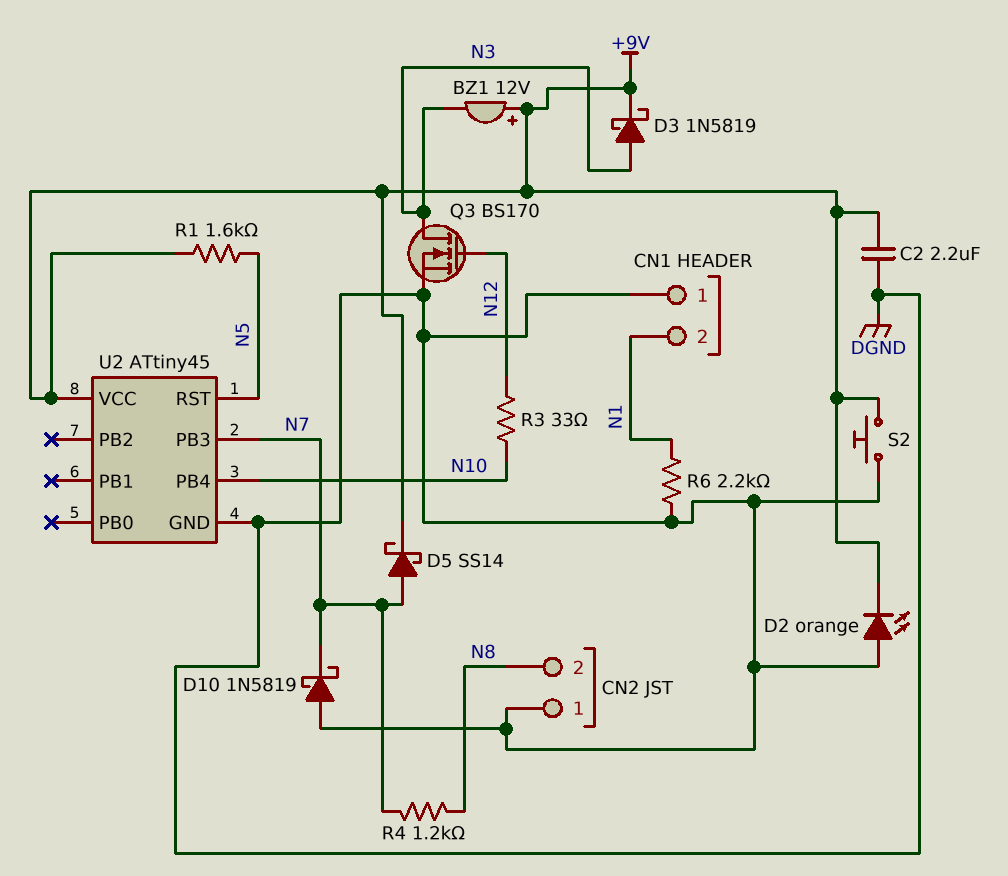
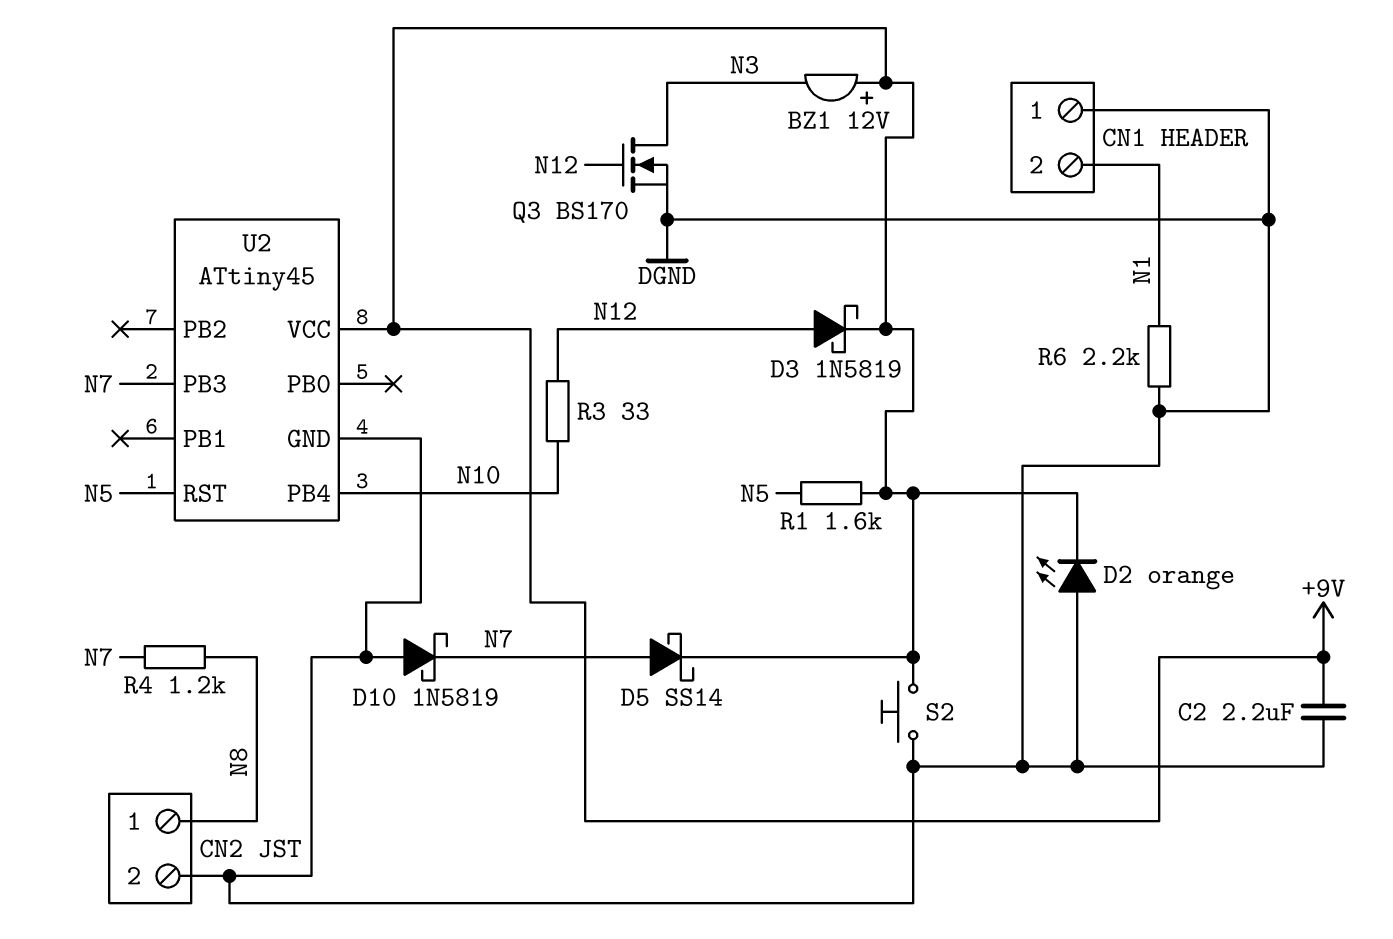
CN2 pin 1: DGND -> N8
CN2 pin 2: N8 -> DGND
D3: schottky 1N5819 (A N3, K +9V) -> schottky 1N5819 (A N12, K +9V)

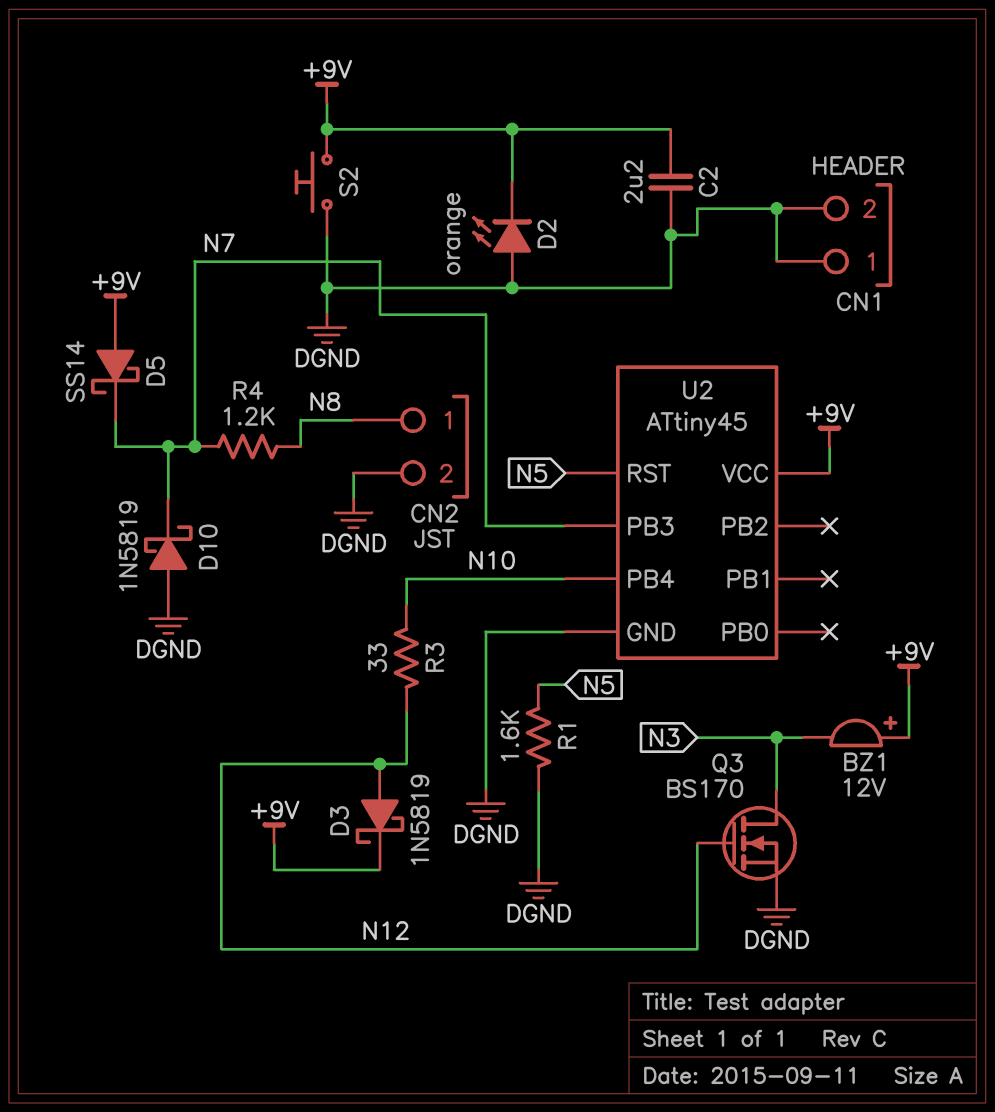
CN1 pin 2: N1 -> DGND
D5: schottky SS14 (A N7, K +9V) -> schottky SS14 (A +9V, K N7)
R1: 1.6k (+9V, N5) -> 1.6k (DGND, N5)
R6: 2.2k (DGND, N1) -> none

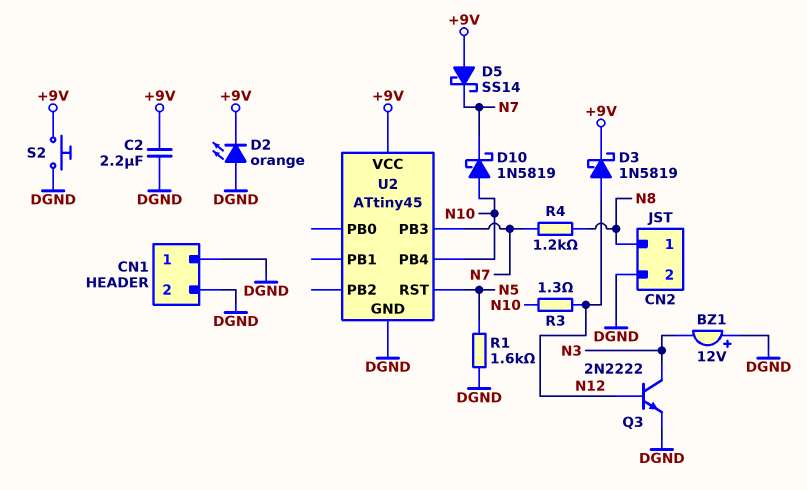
BZ1: buzzer 12V (plus +9V, minus N3) -> buzzer 12V (plus DGND, minus N3)
D10: schottky 1N5819 (A DGND, K N7) -> schottky 1N5819 (A N10, K N7)
Q3: NMOS BS170 (G N12, D N3, S DGND) -> NPN 2N2222 (B N12, C N3, E DGND)
R3: 33 (N10, N12) -> 1.3 (N10, N12)

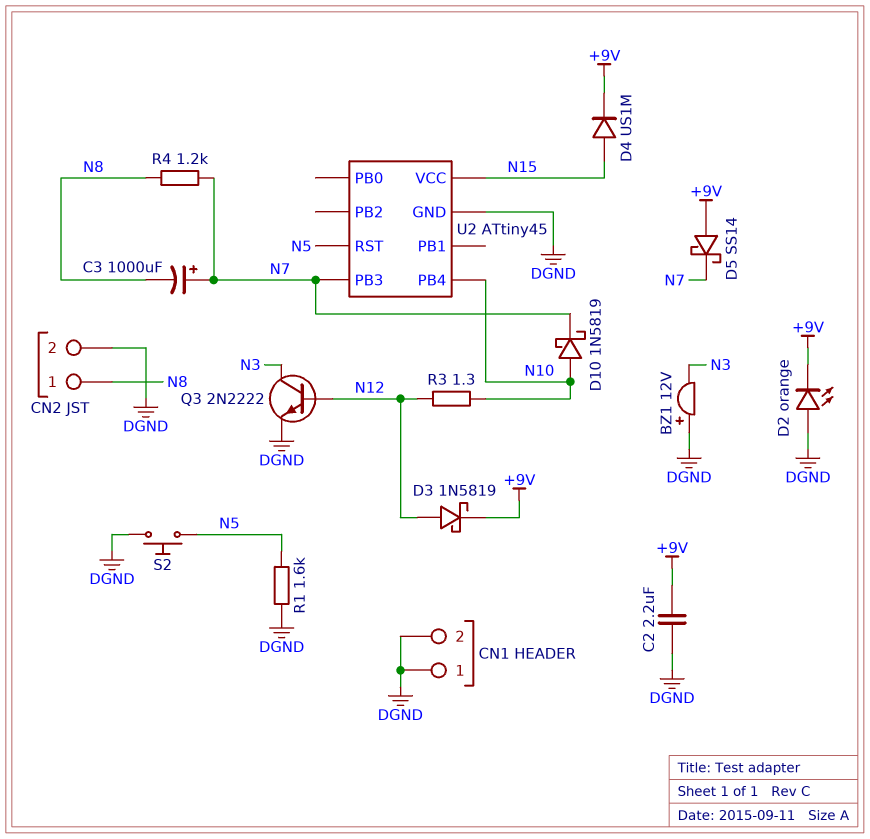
C3: none -> 1000uF (plus N7, minus N8)
D4: none -> diode US1M (A N15, K +9V)
S2: button (+9V, DGND) -> button (DGND, N5)
U2 pin VCC: +9V -> N15

